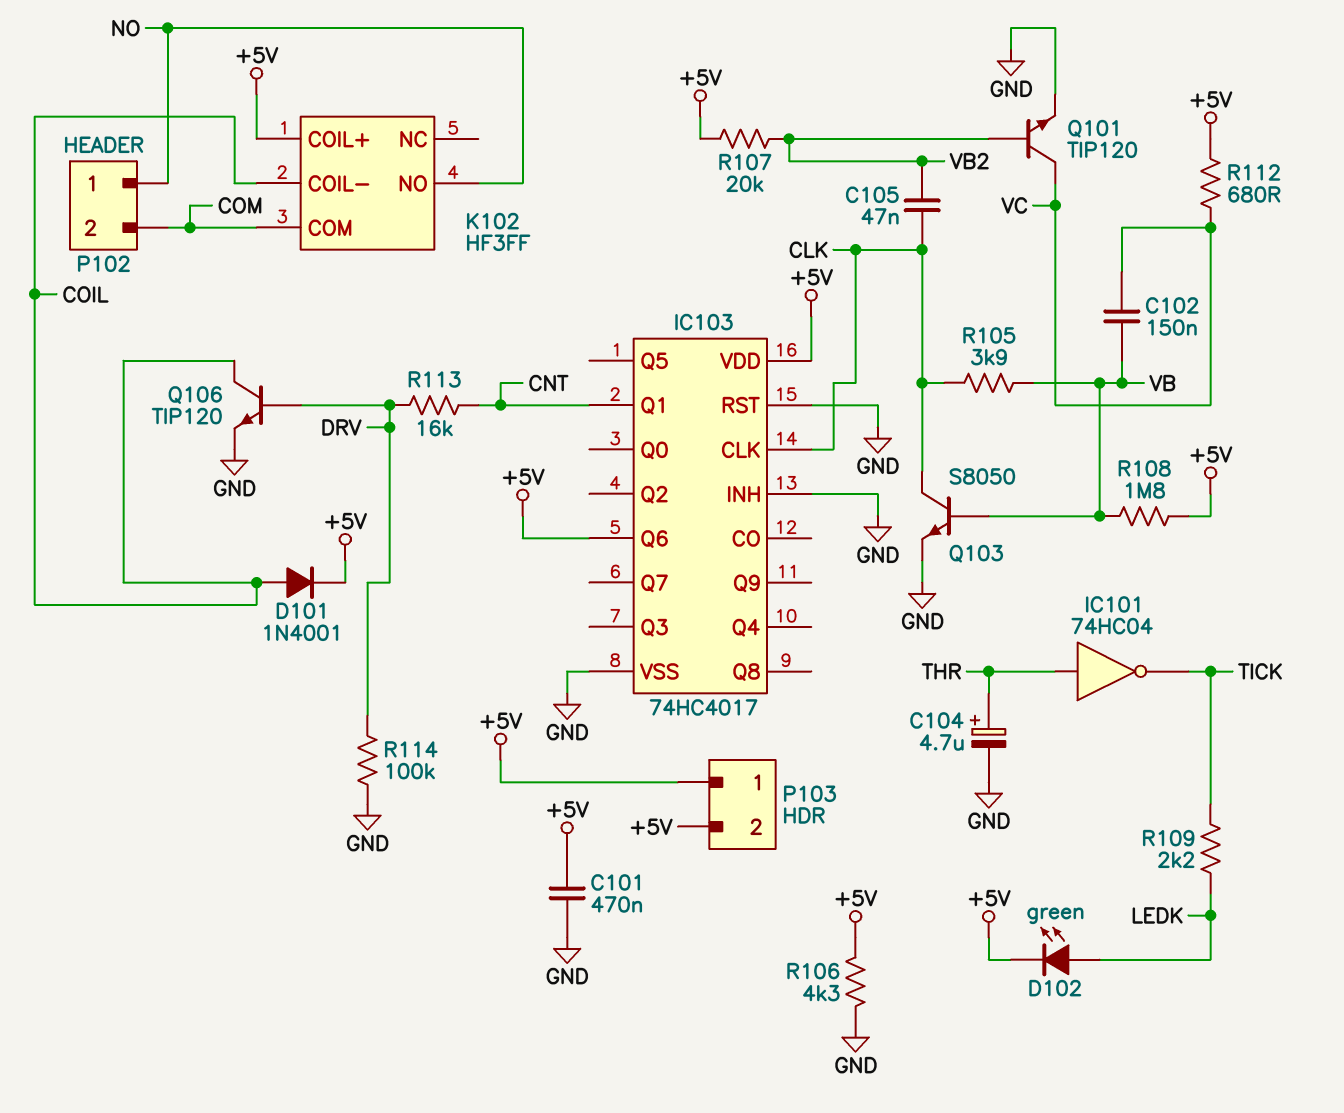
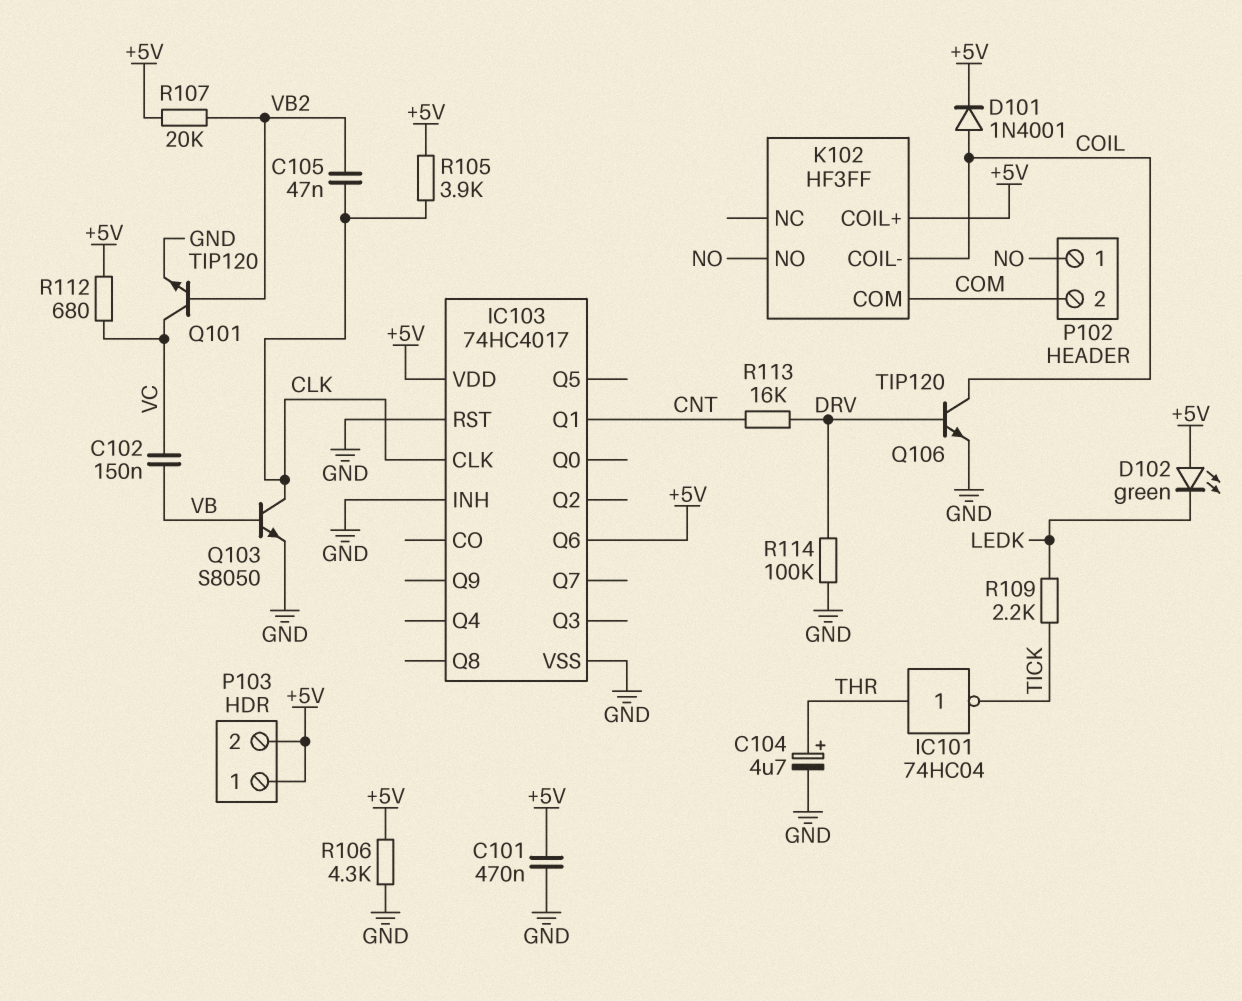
D102: LED green (A LEDK, K +5V) -> LED green (A +5V, K LEDK)
R105: 3.9k (CLK, VB) -> 3.9k (+5V, CLK)
R108: 1.8M (+5V, VB) -> none

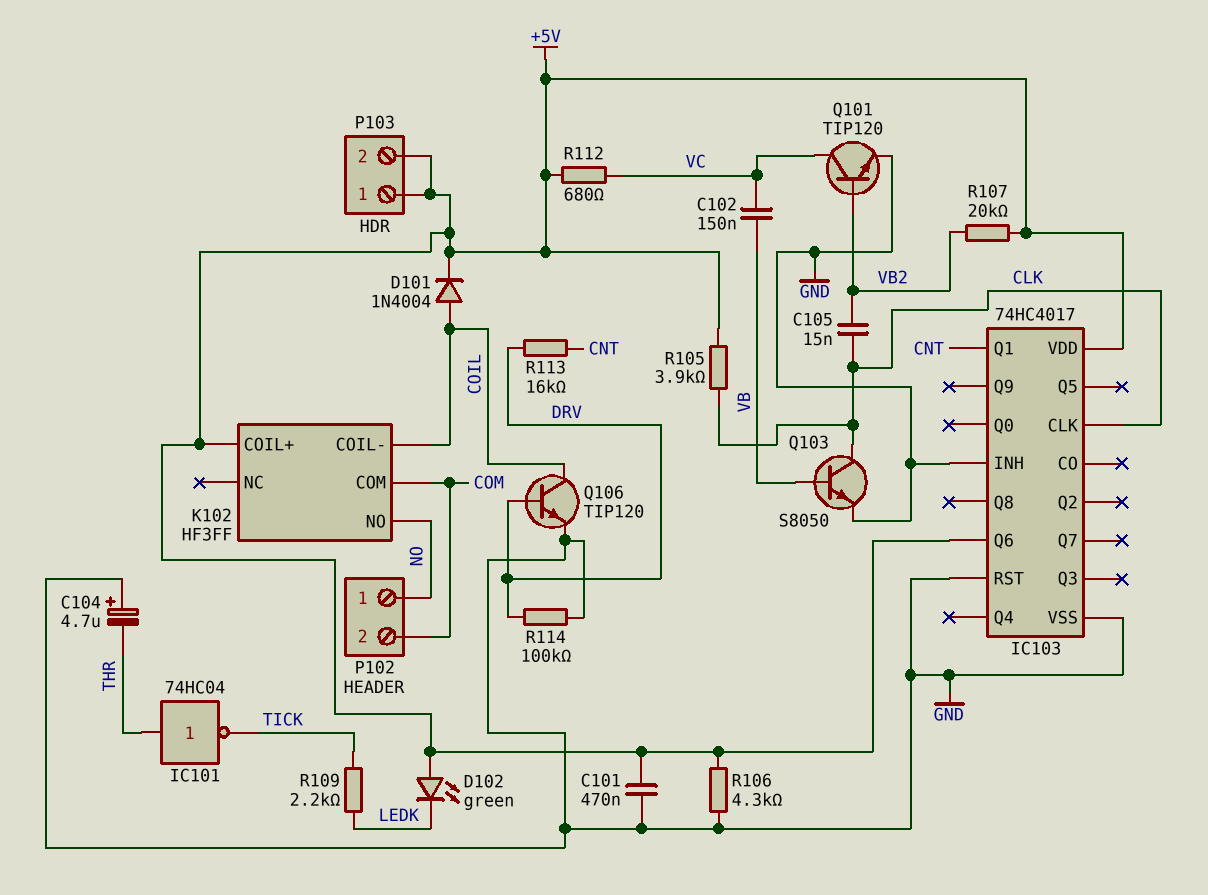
C104: 4.7uF (plus THR, minus GND) -> 4.7uF (plus GND, minus THR)
C105: 47nF (CLK, VB2) -> 15nF (CLK, VB2)
D101: diode 1N4001 (A COIL, K +5V) -> diode 1N4004 (A COIL, K +5V)

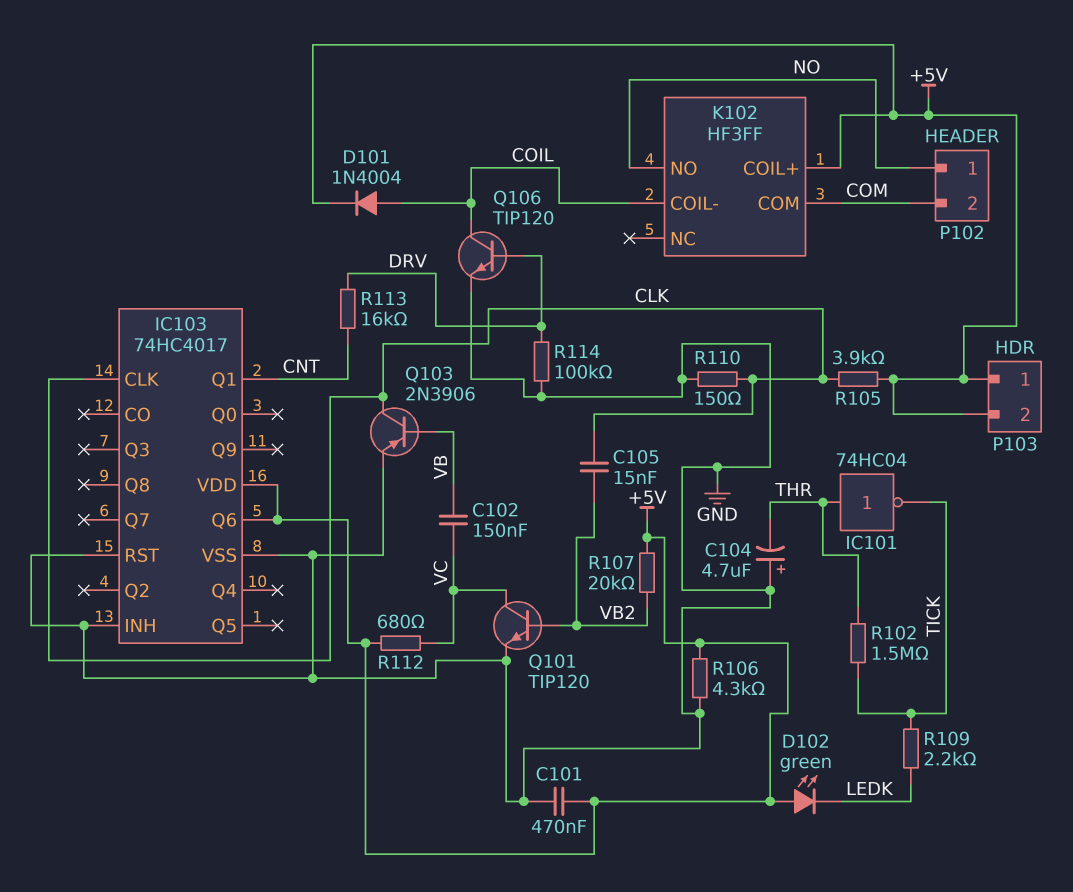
Q103: NPN S8050 (B VB, C CLK, E GND) -> PNP 2N3906 (B VB, C CLK, E GND)
R102: none -> 1.5M (THR, TICK)
R110: none -> 150 (CLK, GND)

